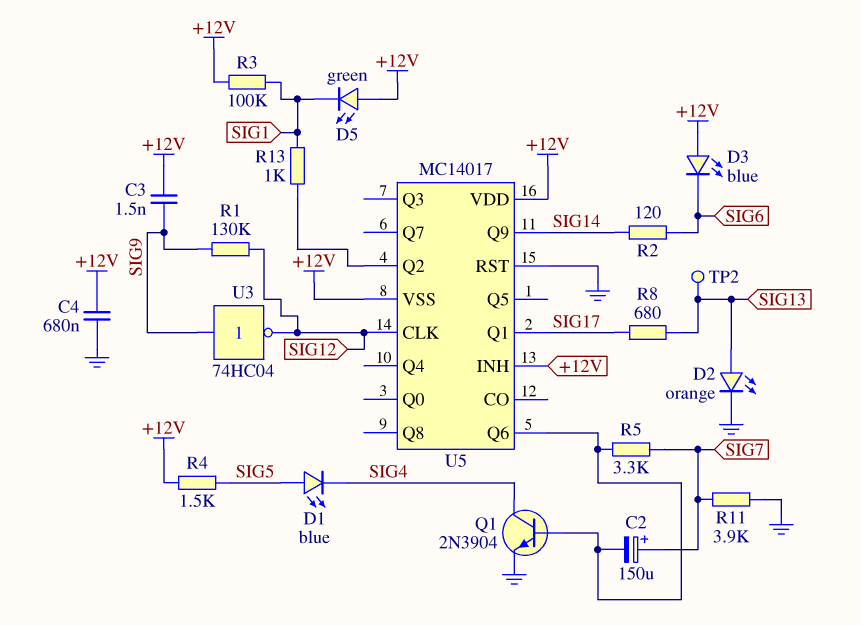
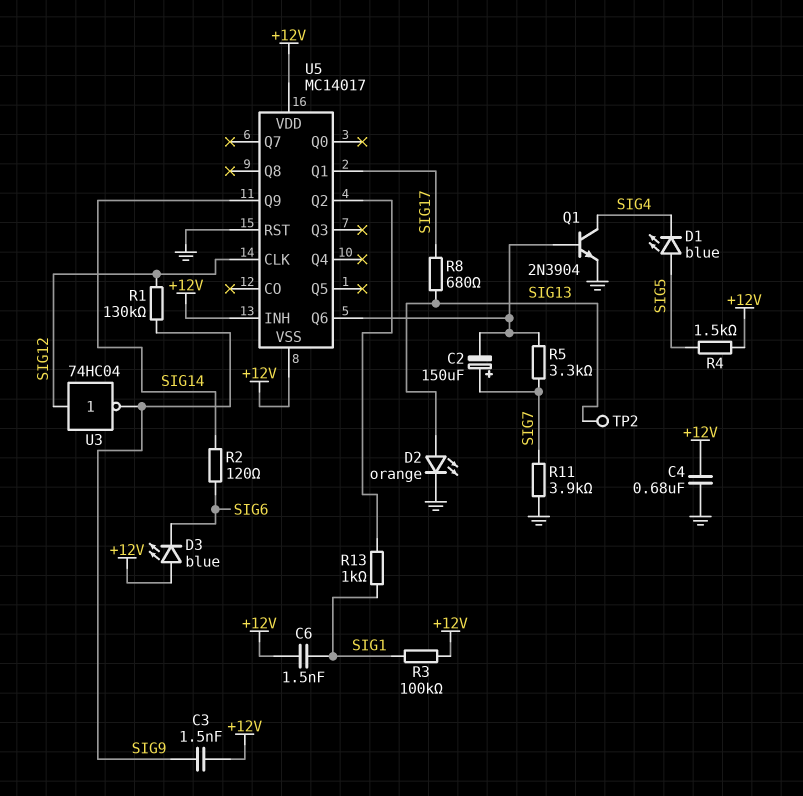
C6: none -> 1.5nF (+12V, SIG1)
D5: LED green (A +12V, K SIG1) -> none
U3: NOT 74HC04 (in SIG9, out SIG12) -> NOT 74HC04 (in SIG12, out SIG9)

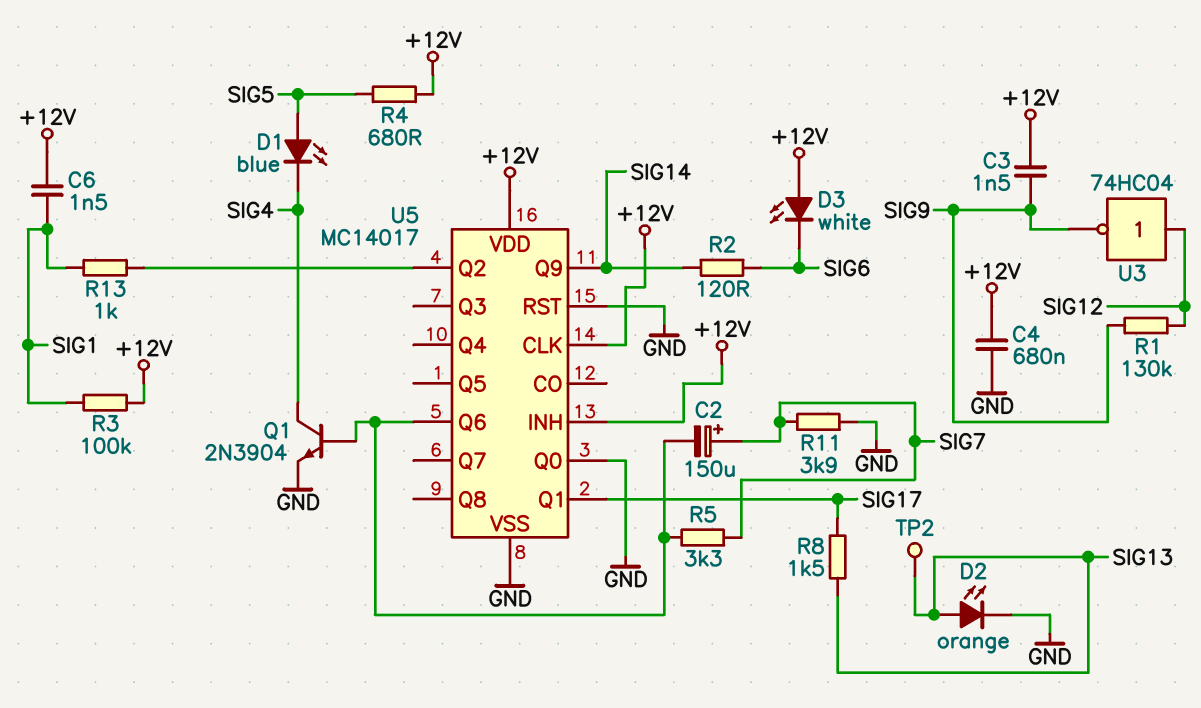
D3: LED blue (A +12V, K SIG6) -> LED white (A +12V, K SIG6)
R4: 1.5k (+12V, SIG5) -> 680 (+12V, SIG5)
R8: 680 (SIG13, SIG17) -> 1.5k (SIG13, SIG17)
U5 pin CLK: SIG12 -> +12V
U5 pin Q0: none -> GND
U5 pin VSS: +12V -> GND

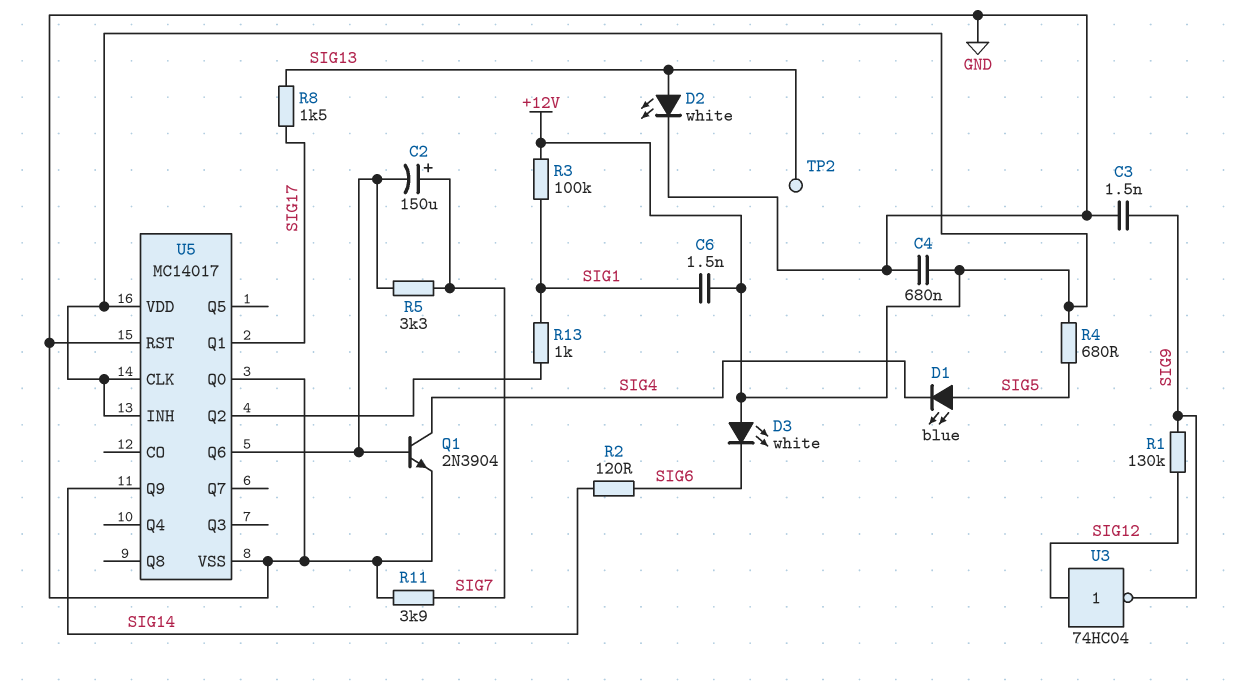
C3: 1.5nF (+12V, SIG9) -> 1.5nF (GND, SIG9)
D2: LED orange (A SIG13, K GND) -> LED white (A SIG13, K GND)

